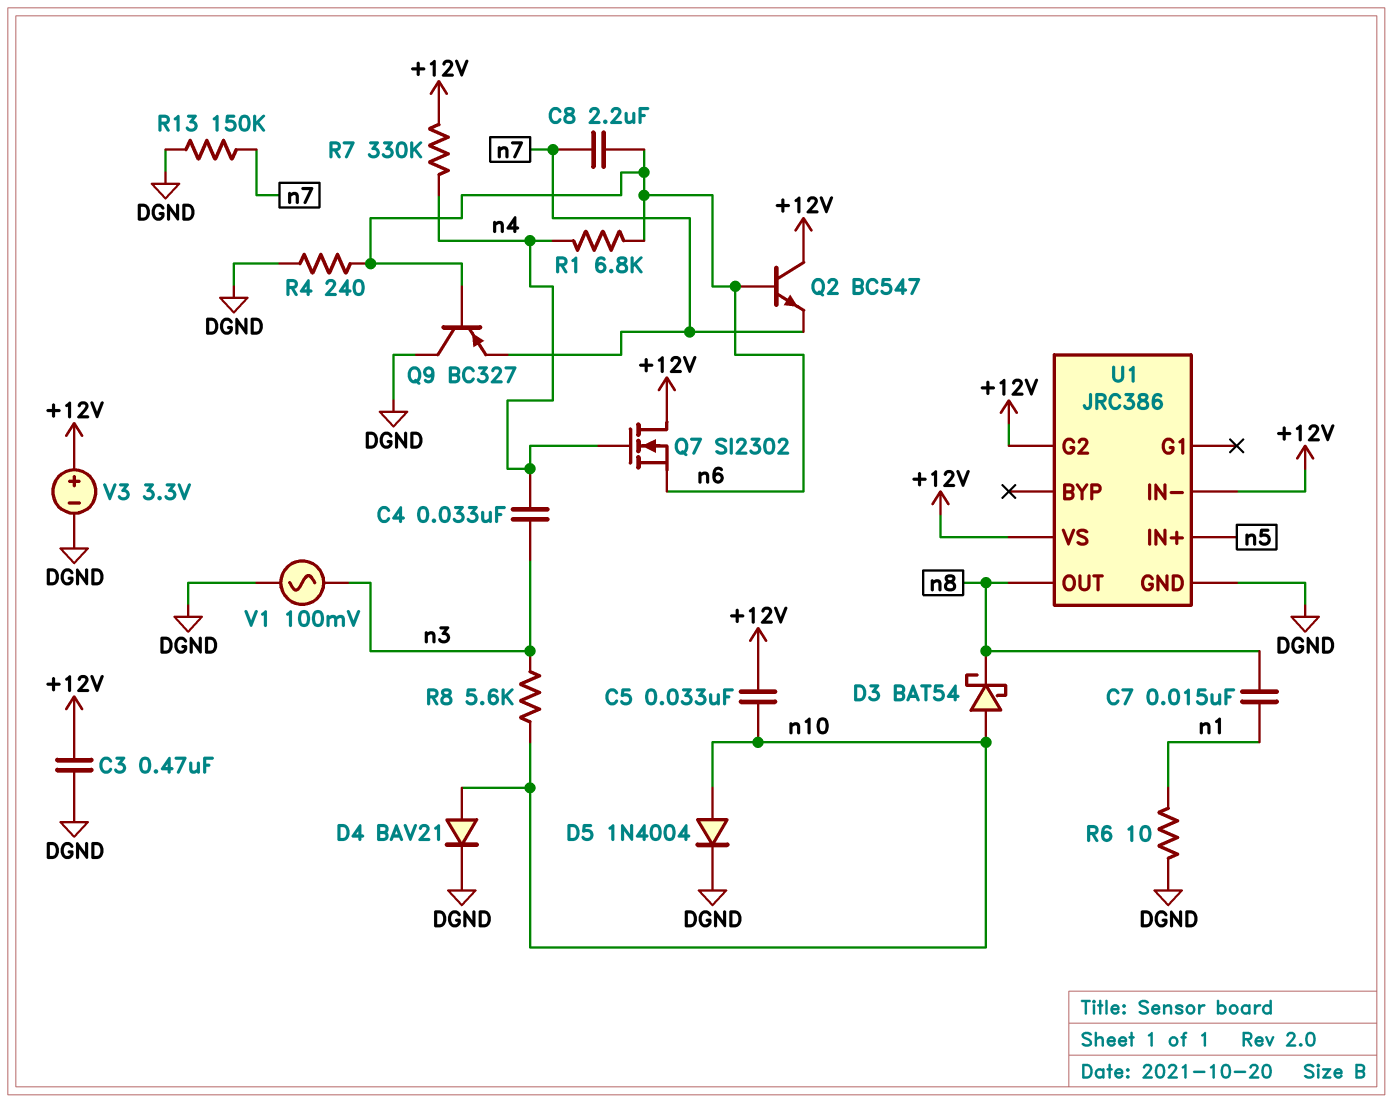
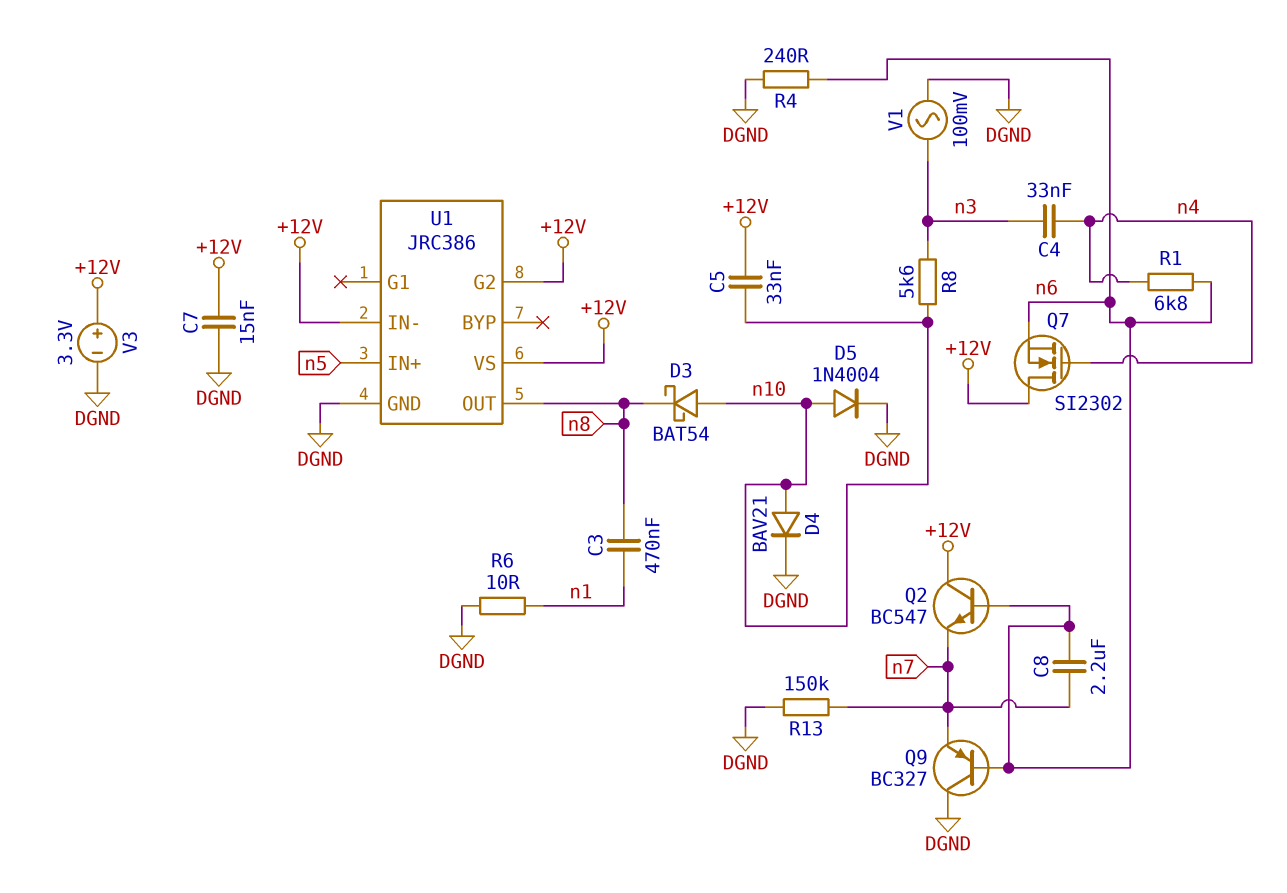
C3: 470nF (+12V, DGND) -> 470nF (n1, n8)
C7: 15nF (n1, n8) -> 15nF (+12V, DGND)
R7: 330k (+12V, n4) -> none

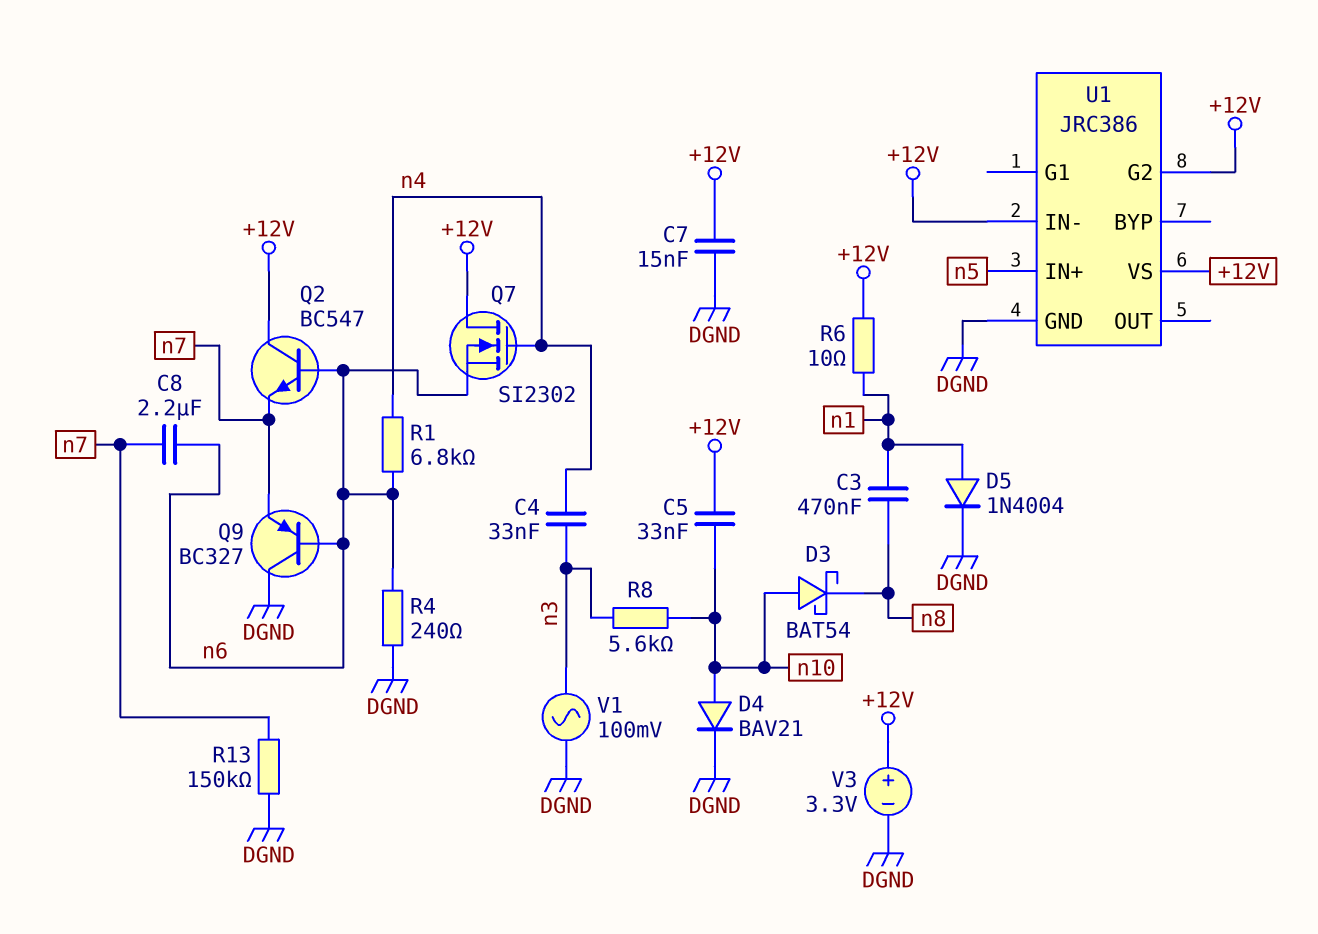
D5: diode 1N4004 (A n10, K DGND) -> diode 1N4004 (A n1, K DGND)
R6: 10 (DGND, n1) -> 10 (+12V, n1)
U1 pin OUT: n8 -> none

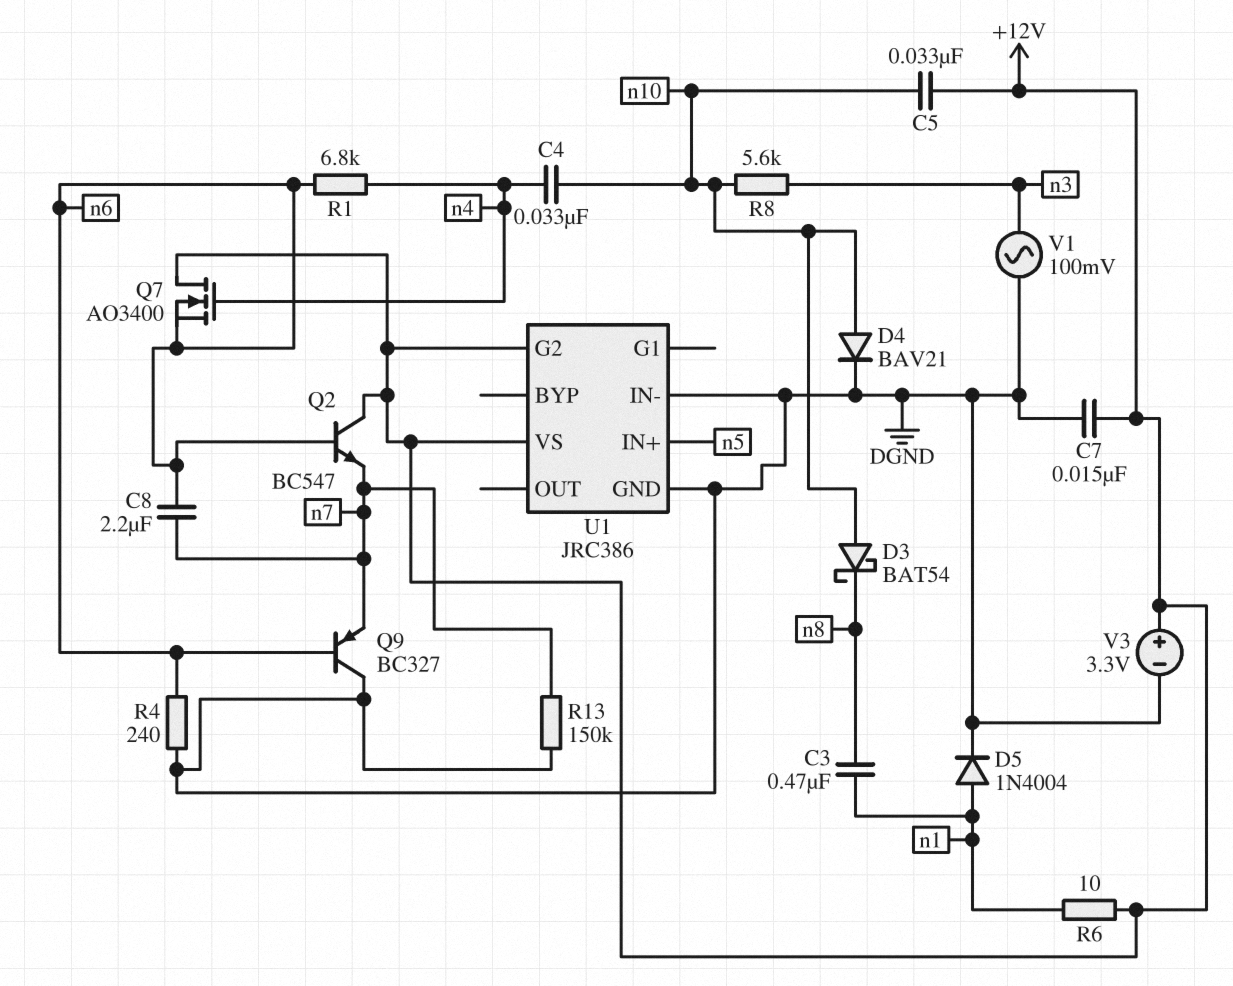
C4: 33nF (n3, n4) -> 33nF (n4, n10)
Q7: NMOS SI2302 (G n4, D +12V, S n6) -> NMOS AO3400 (G n4, D +12V, S n6)
U1 pin IN-: +12V -> DGND

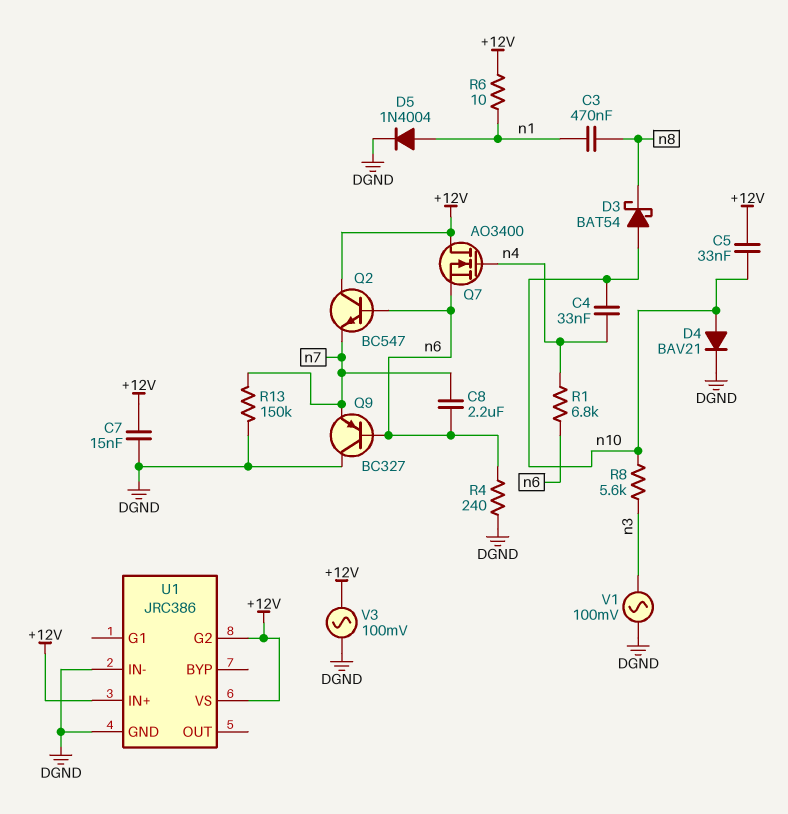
U1 pin IN+: n5 -> +12V
V3: 3.3V (plus +12V, minus DGND) -> AC 100mV (+12V, DGND)

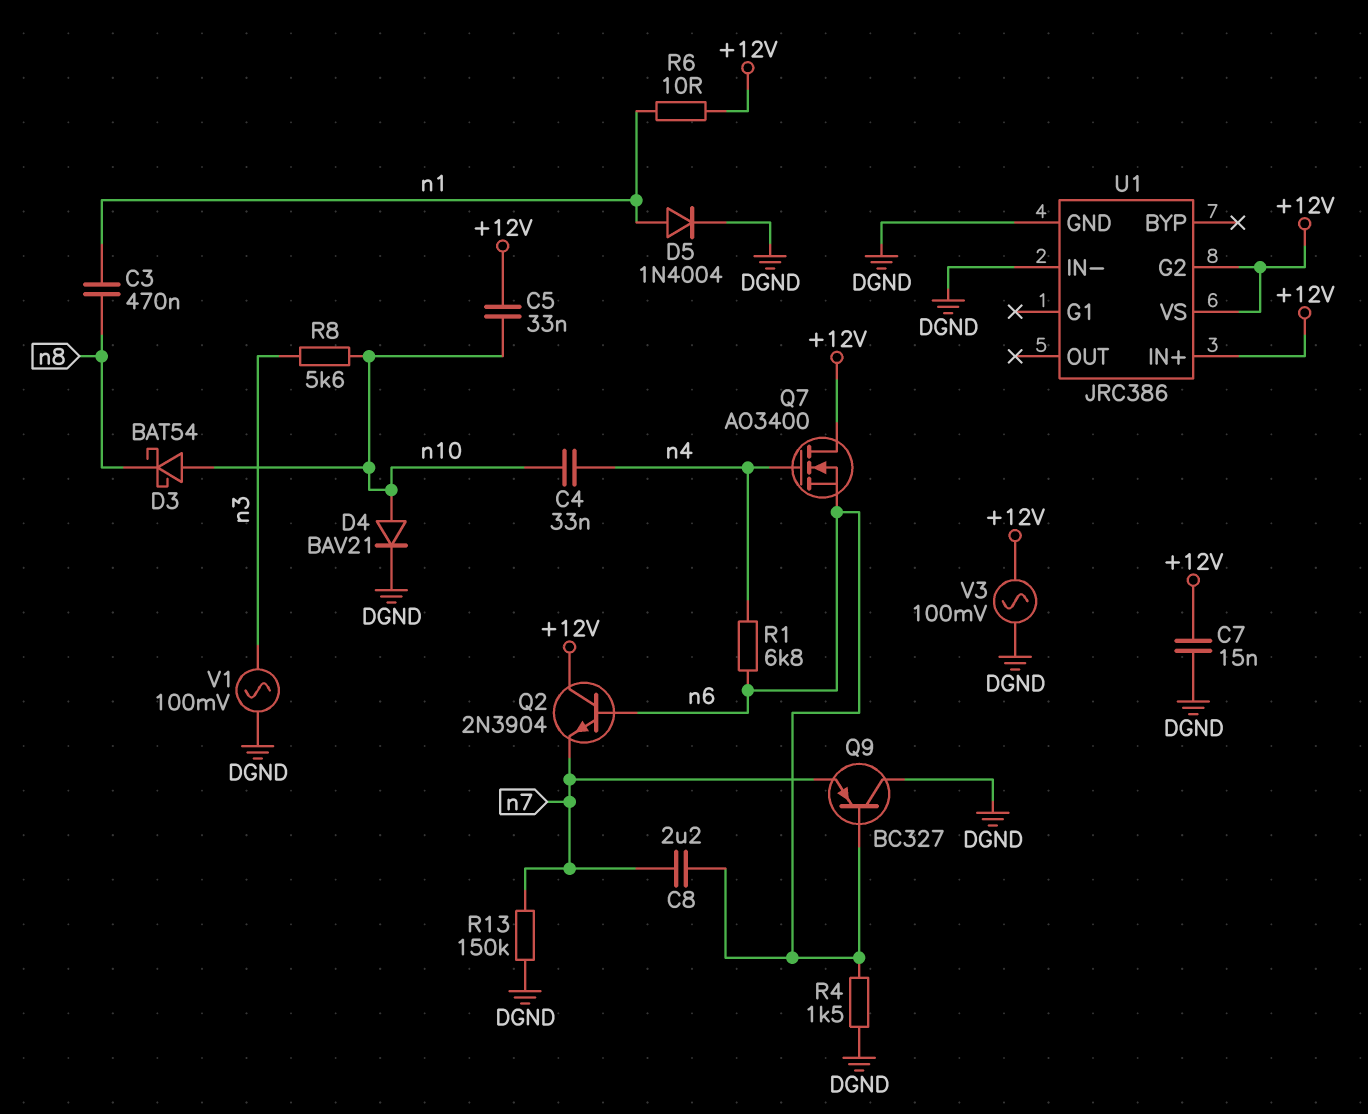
Q2: NPN BC547 (B n6, C +12V, E n7) -> NPN 2N3904 (B n6, C +12V, E n7)
R4: 240 (DGND, n6) -> 1.5k (DGND, n6)

